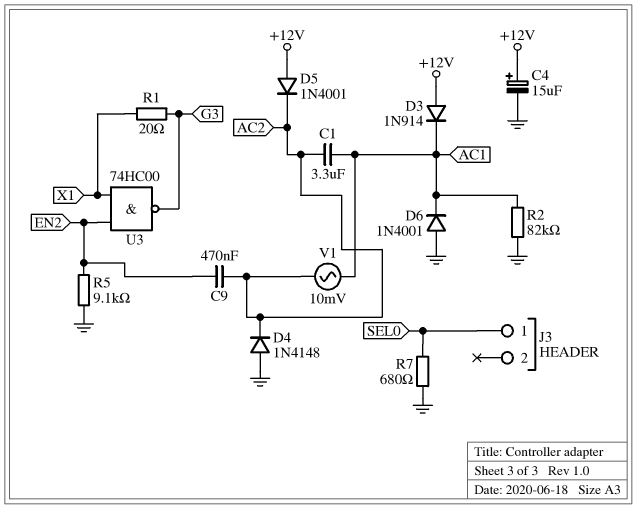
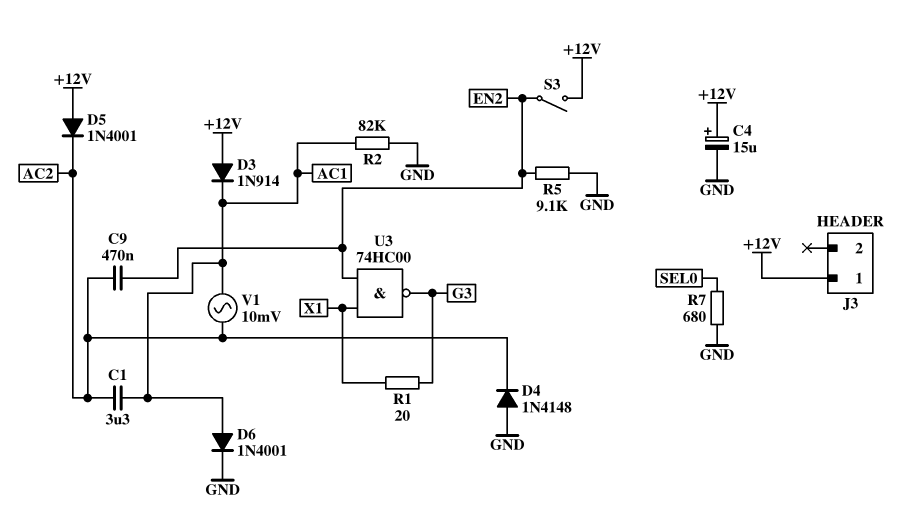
D6: diode 1N4001 (A GND, K AC1) -> diode 1N4001 (A AC1, K GND)
J3 pin 1: SEL0 -> +12V
S3: none -> switch (+12V, EN2)

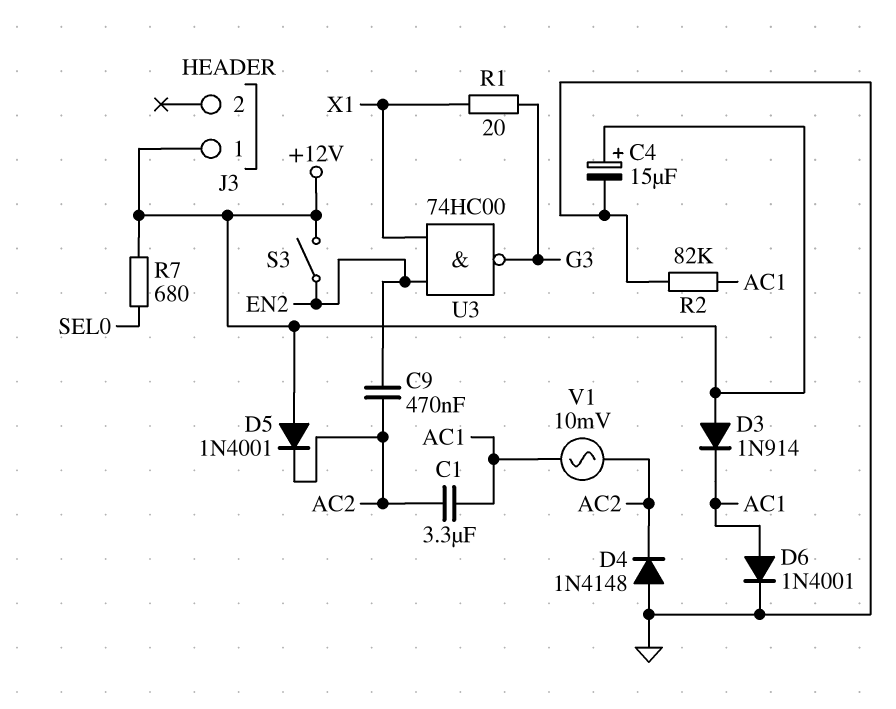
R5: 9.1k (EN2, GND) -> none
R7: 680 (GND, SEL0) -> 680 (+12V, SEL0)

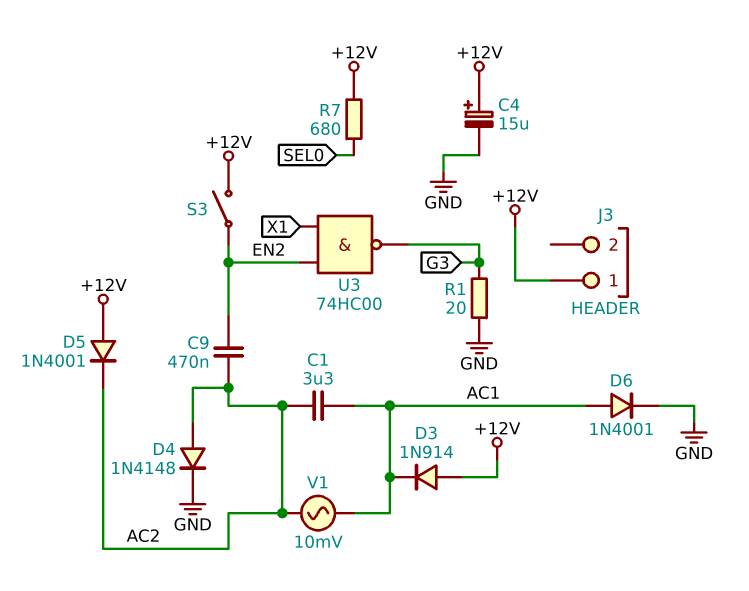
D4: diode 1N4148 (A GND, K AC2) -> diode 1N4148 (A AC2, K GND)
R1: 20 (G3, X1) -> 20 (G3, GND)
R2: 82k (AC1, GND) -> none

